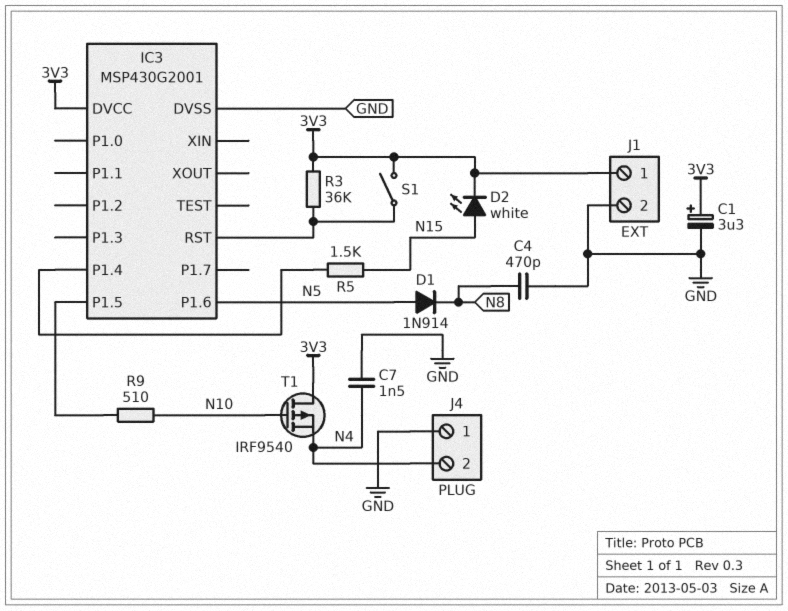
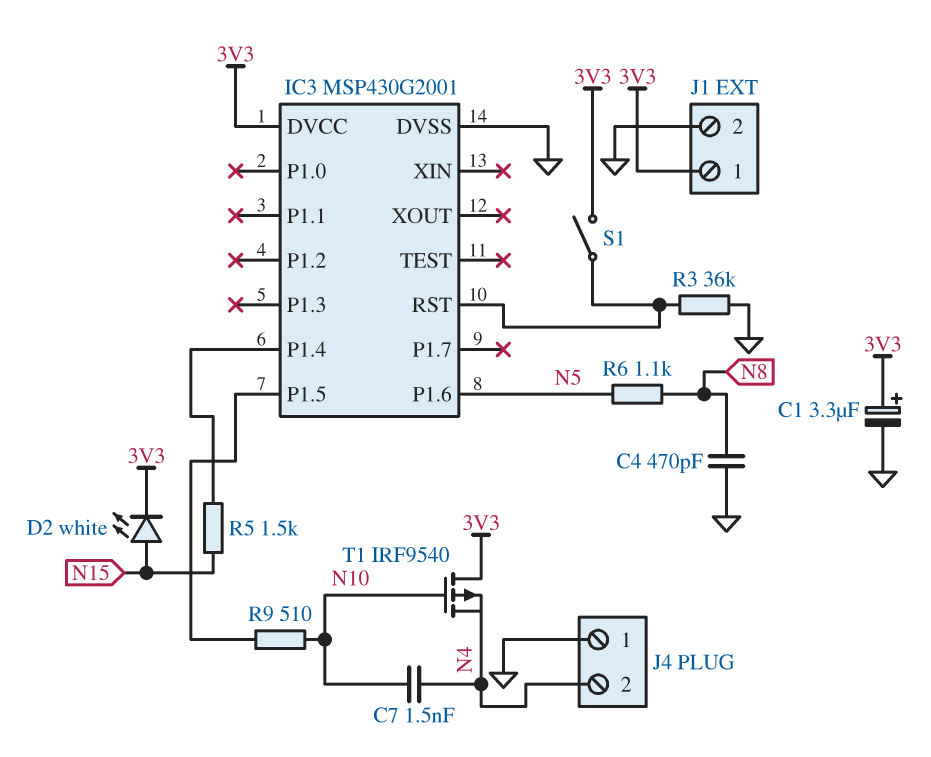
C7: 1.5nF (GND, N4) -> 1.5nF (N4, N10)
D1: diode 1N914 (A N5, K N8) -> none
R3: 36k (3V3, IC3/RST) -> 36k (GND, IC3/RST)
R6: none -> 1.1k (N5, N8)

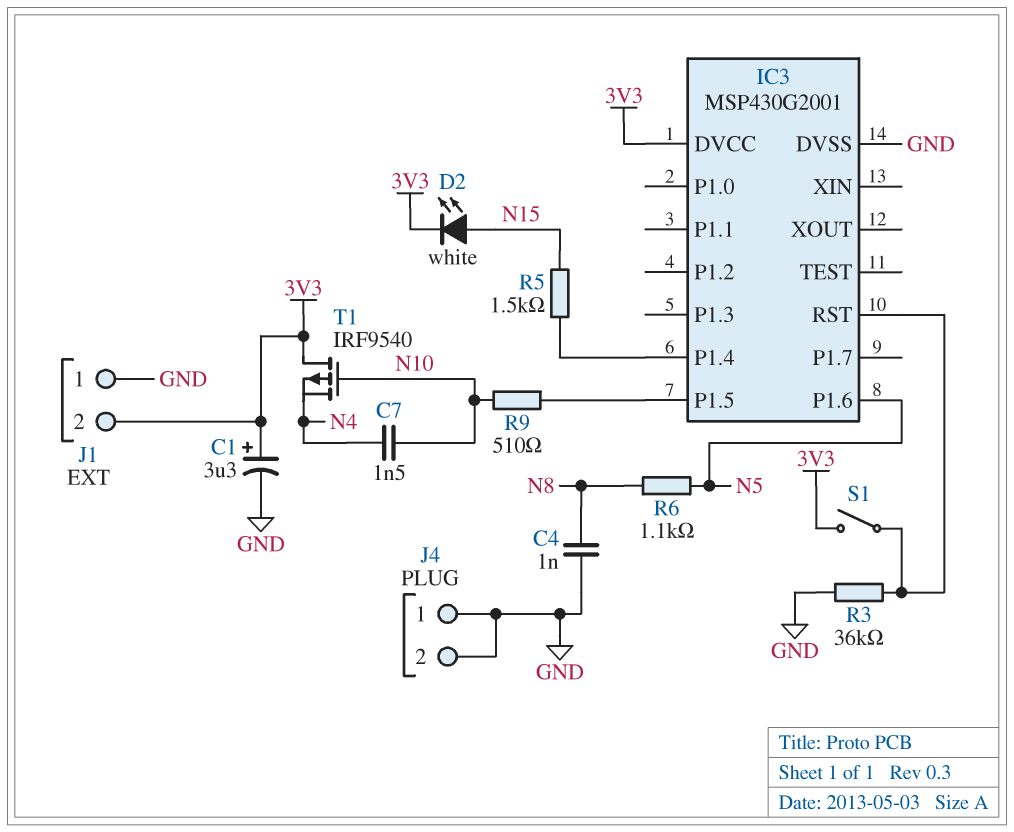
C4: 470pF (GND, N8) -> 1nF (GND, N8)
J1 pin 1: 3V3 -> GND
J1 pin 2: GND -> 3V3
J4 pin 2: N4 -> GND

